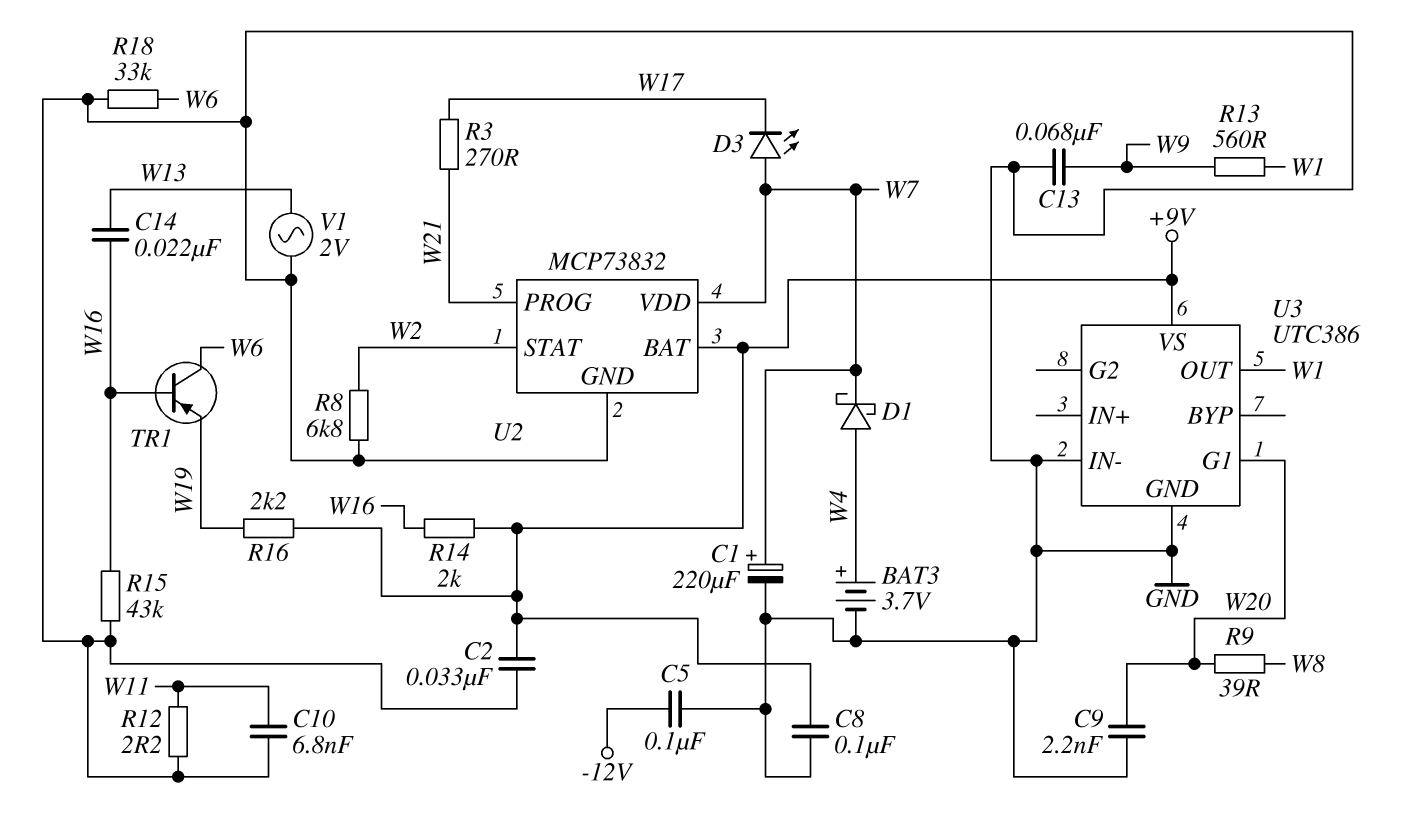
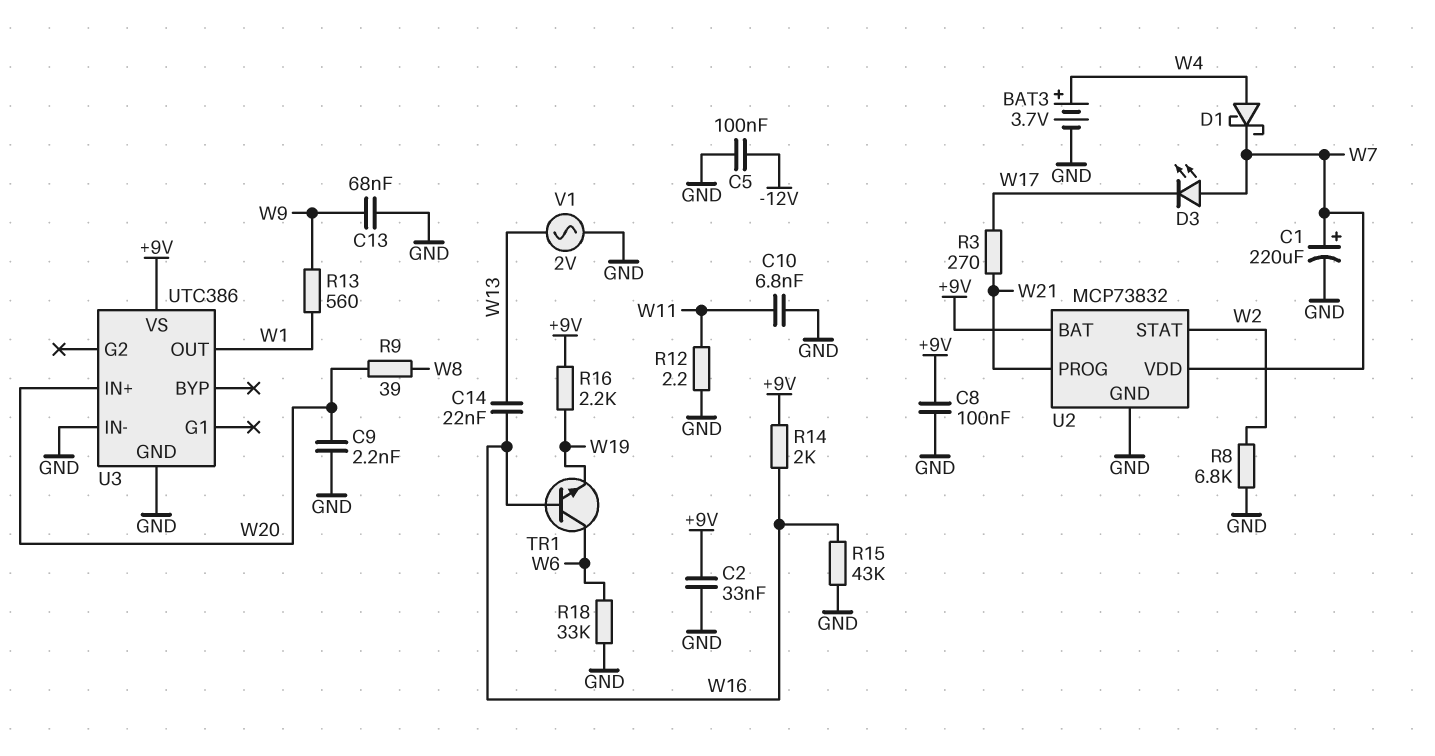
TR1: PNP (B W16, C W6, E W19) -> NPN (B W16, C W6, E W19)
U3 pin G1: W20 -> none
U3 pin IN+: none -> W20

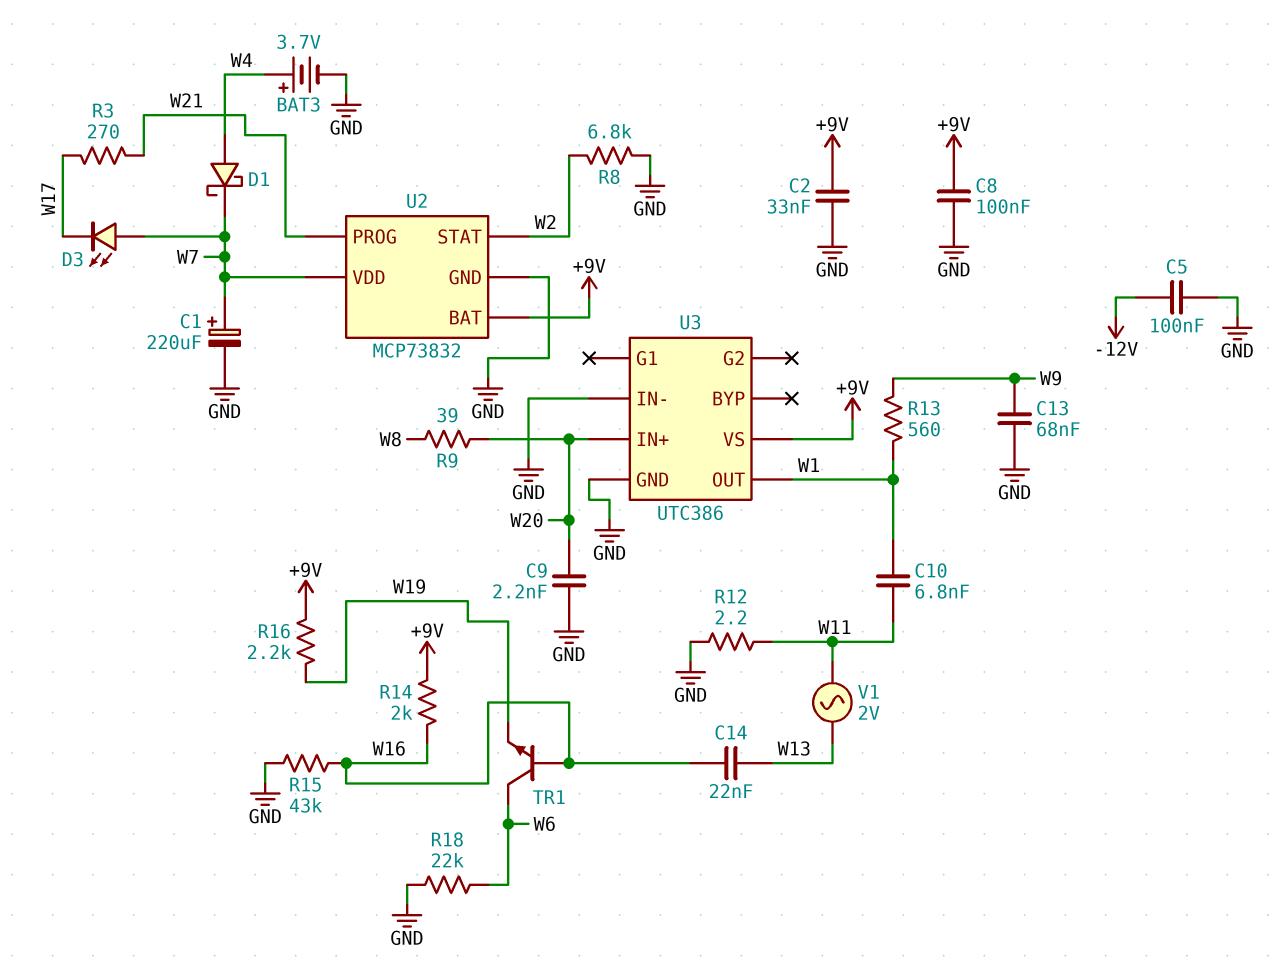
C10: 6.8nF (GND, W11) -> 6.8nF (W1, W11)
R18: 33k (GND, W6) -> 22k (GND, W6)
V1: AC 2V (GND, W13) -> AC 2V (W11, W13)

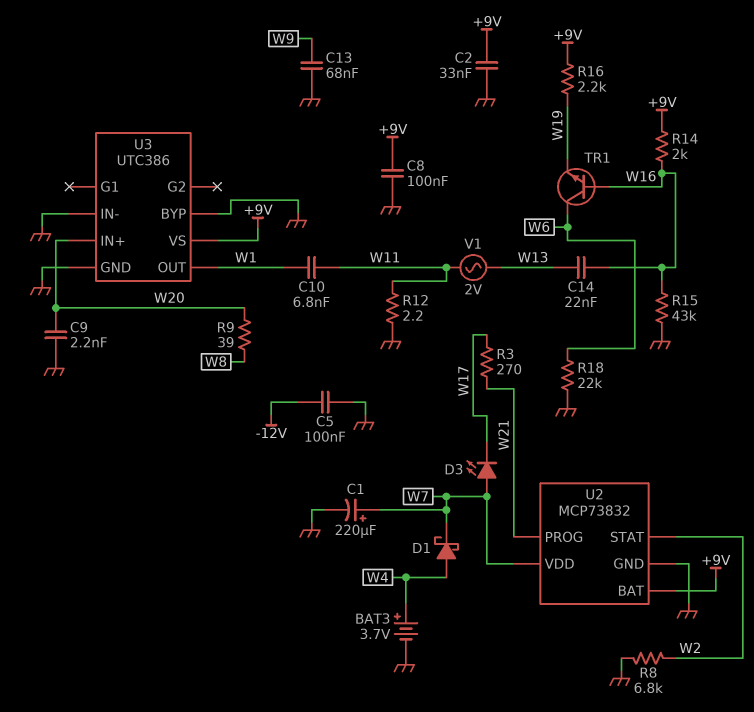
R13: 560 (W1, W9) -> none
U3 pin BYP: none -> GND

